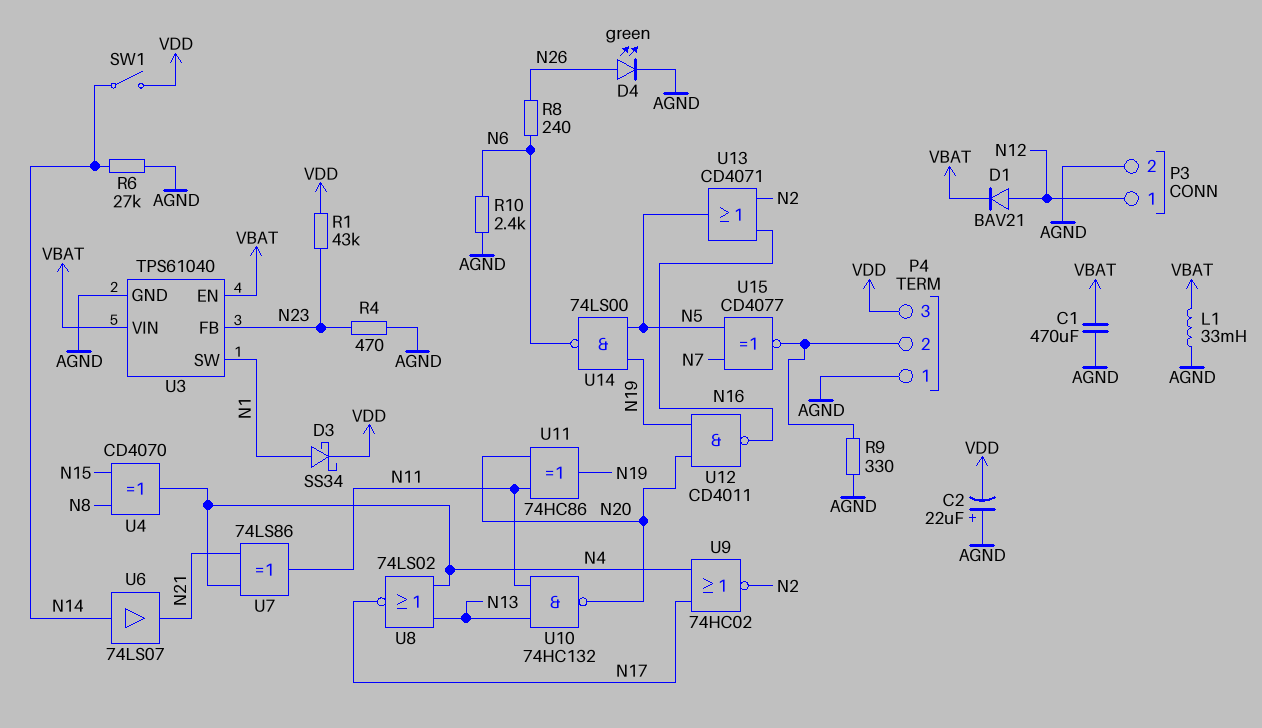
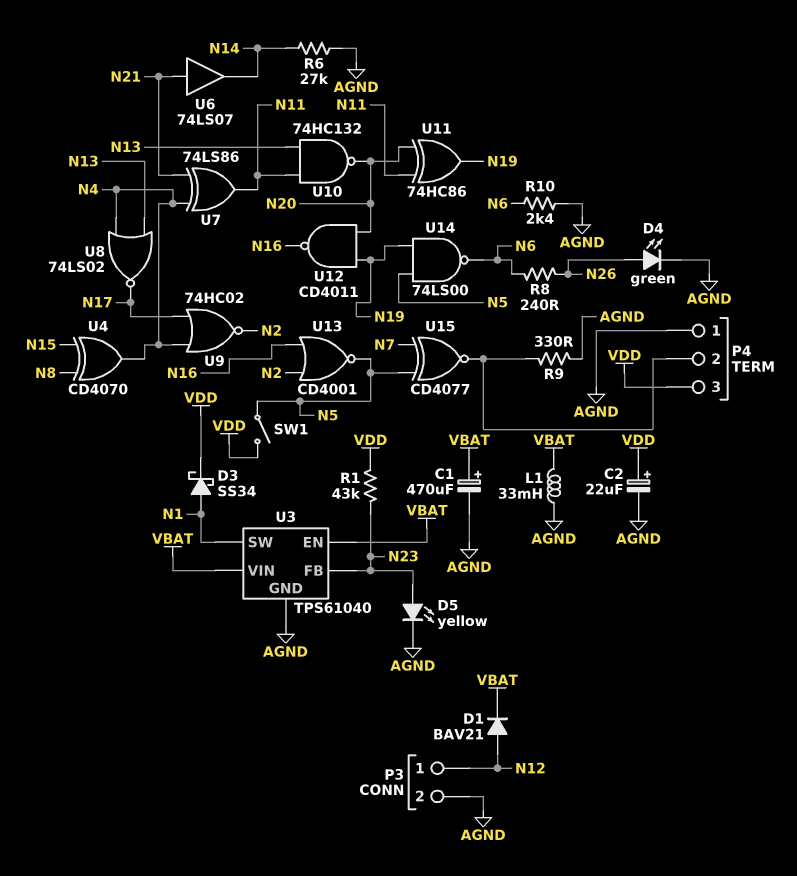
C1: 470uF (AGND, VBAT) -> 470uF (plus VBAT, minus AGND)
C2: 22uF (plus AGND, minus VDD) -> 22uF (plus VDD, minus AGND)
D5: none -> LED yellow (A N23, K AGND)
R4: 470 (AGND, N23) -> none
SW1: switch (N14, VDD) -> switch (N5, VDD)
U6: buffer 74LS07 (in N14, out N21) -> buffer 74LS07 (in N21, out N14)
U13: OR CD4071 (in N2, in N16, out N5) -> NOR CD4001 (in N2, in N16, out N5)

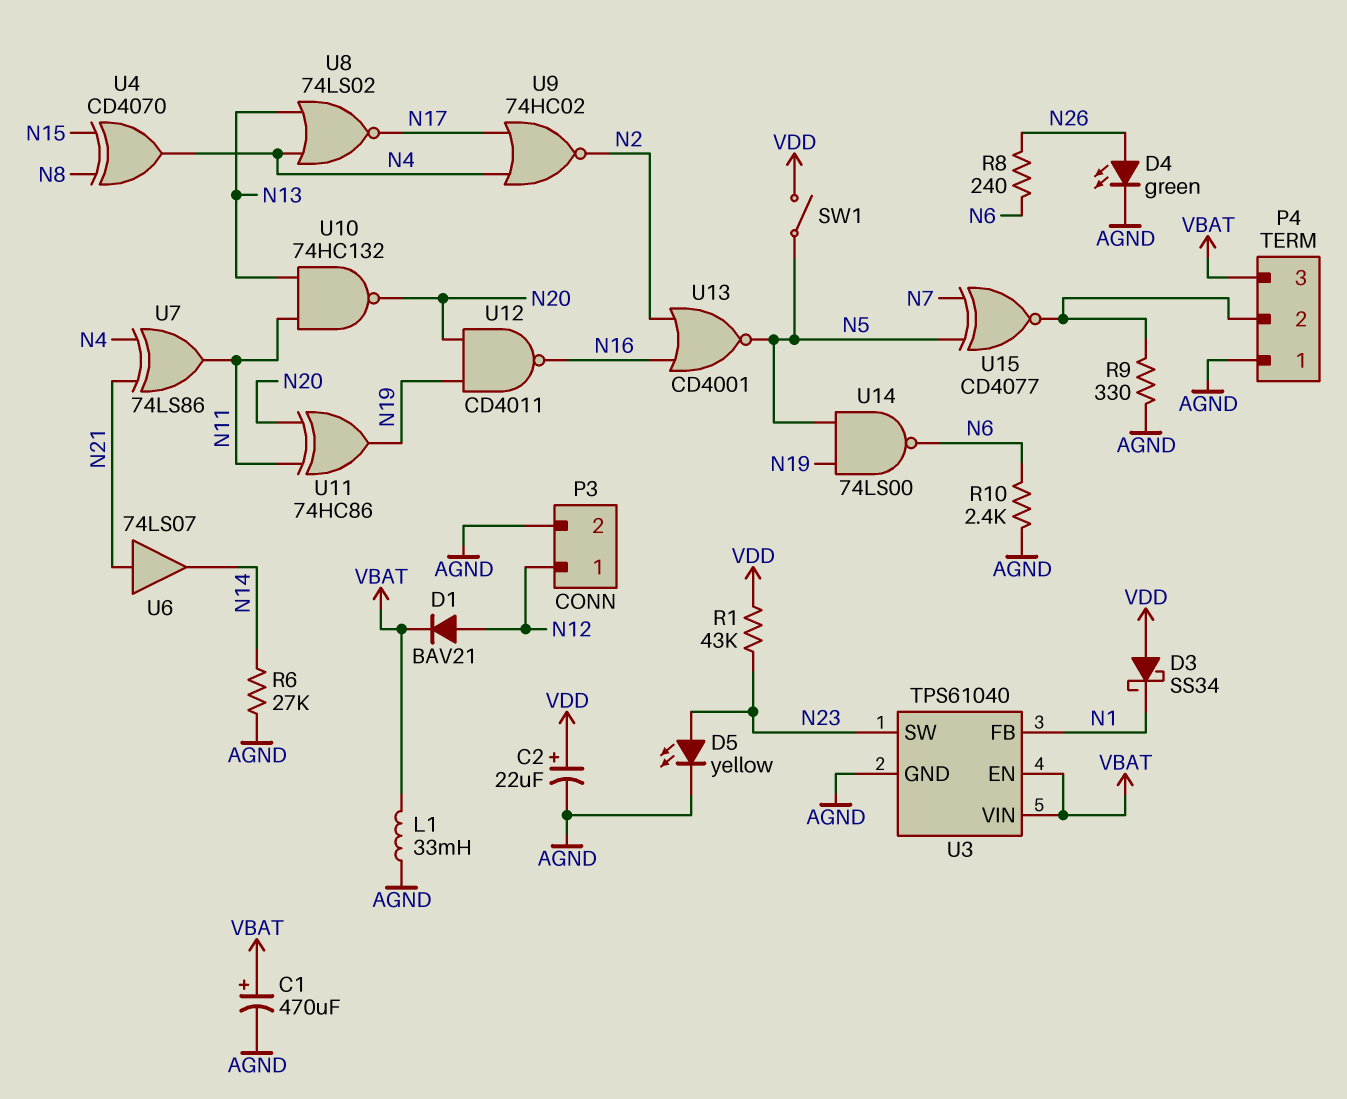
D3: schottky SS34 (A N1, K VDD) -> schottky SS34 (A VDD, K N1)
P4 pin 3: VDD -> VBAT
U3 pin FB: N23 -> N1
U3 pin SW: N1 -> N23

